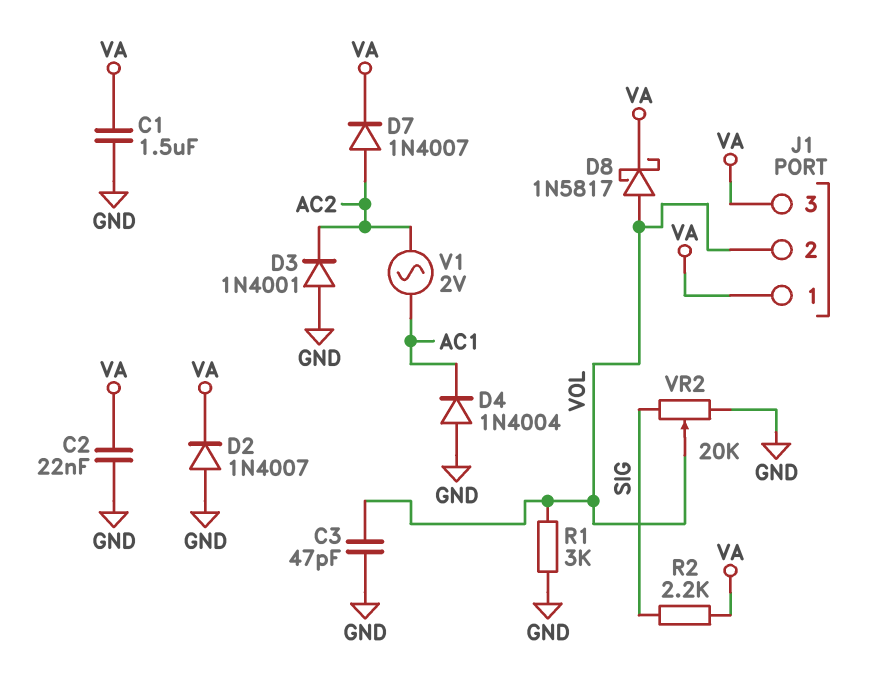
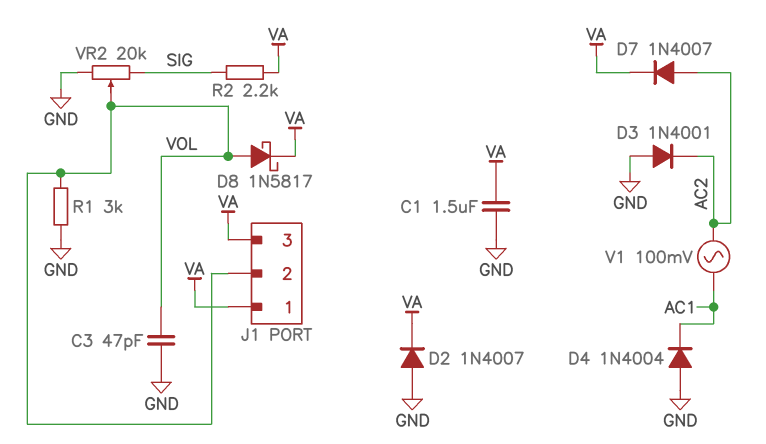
C2: 22nF (GND, VA) -> none
V1: AC 2V (AC1, AC2) -> AC 100mV (AC1, AC2)

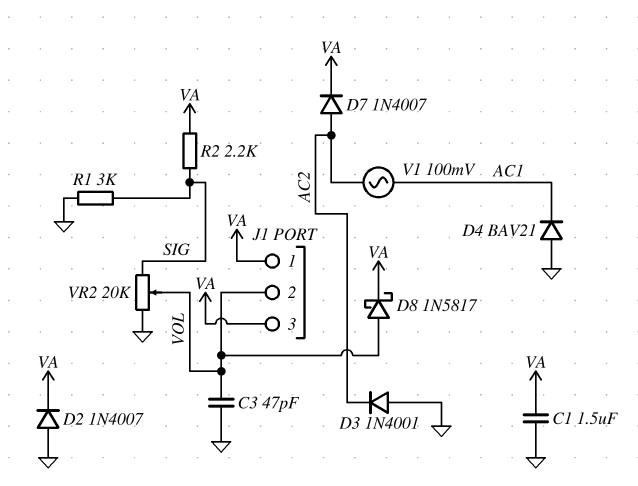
D4: diode 1N4004 (A GND, K AC1) -> diode BAV21 (A GND, K AC1)
R1: 3k (GND, VOL) -> 3k (GND, SIG)

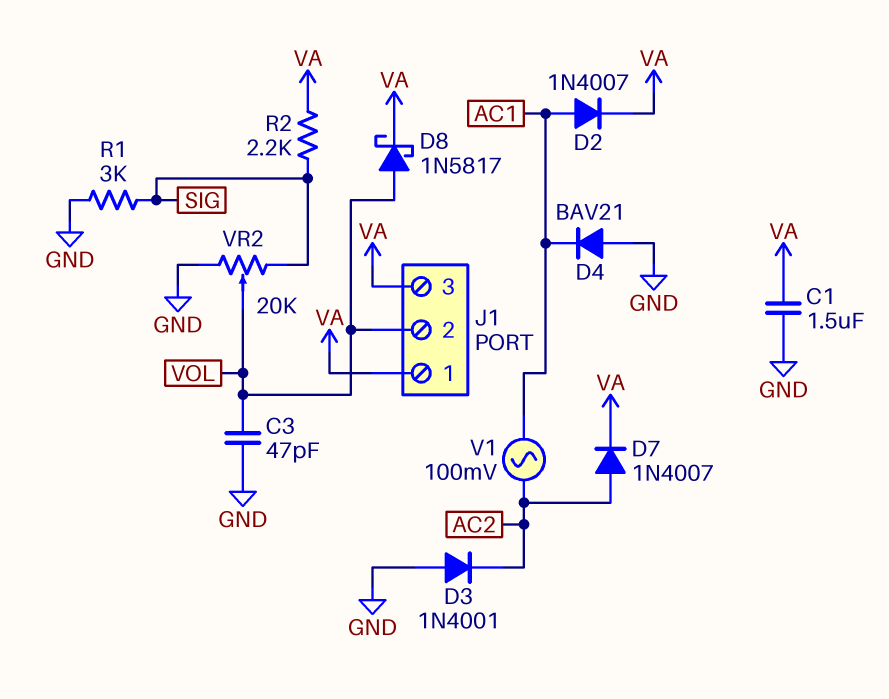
D2: diode 1N4007 (A GND, K VA) -> diode 1N4007 (A AC1, K VA)

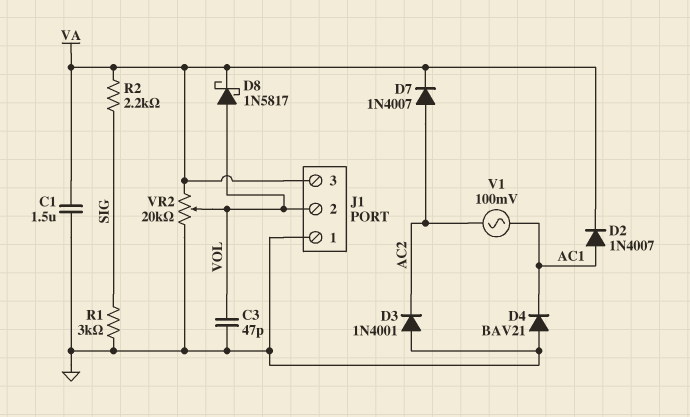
J1 pin 1: VA -> GND
VR2: 20k (GND, SIG, wiper VOL) -> 20k (GND, VA, wiper VOL)

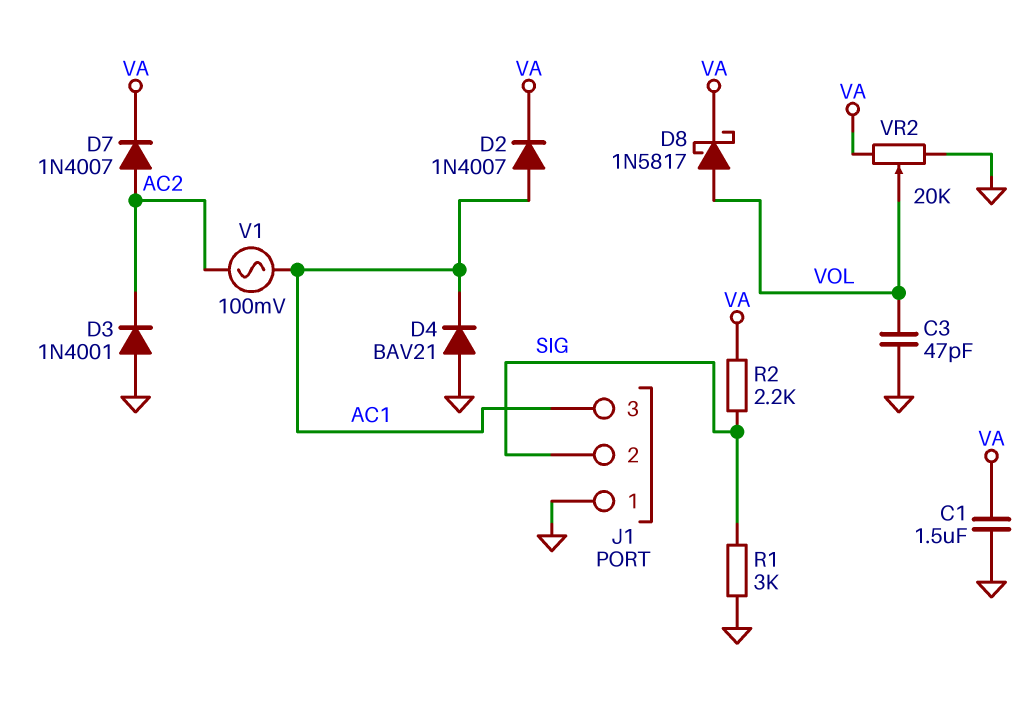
J1 pin 2: VOL -> SIG
J1 pin 3: VA -> AC1

